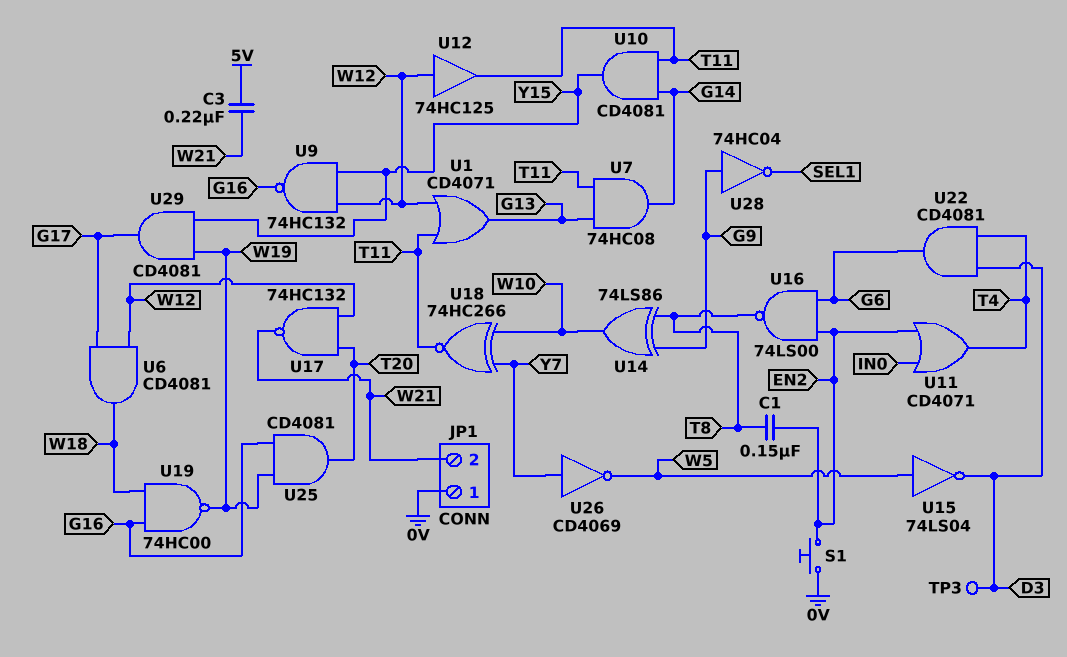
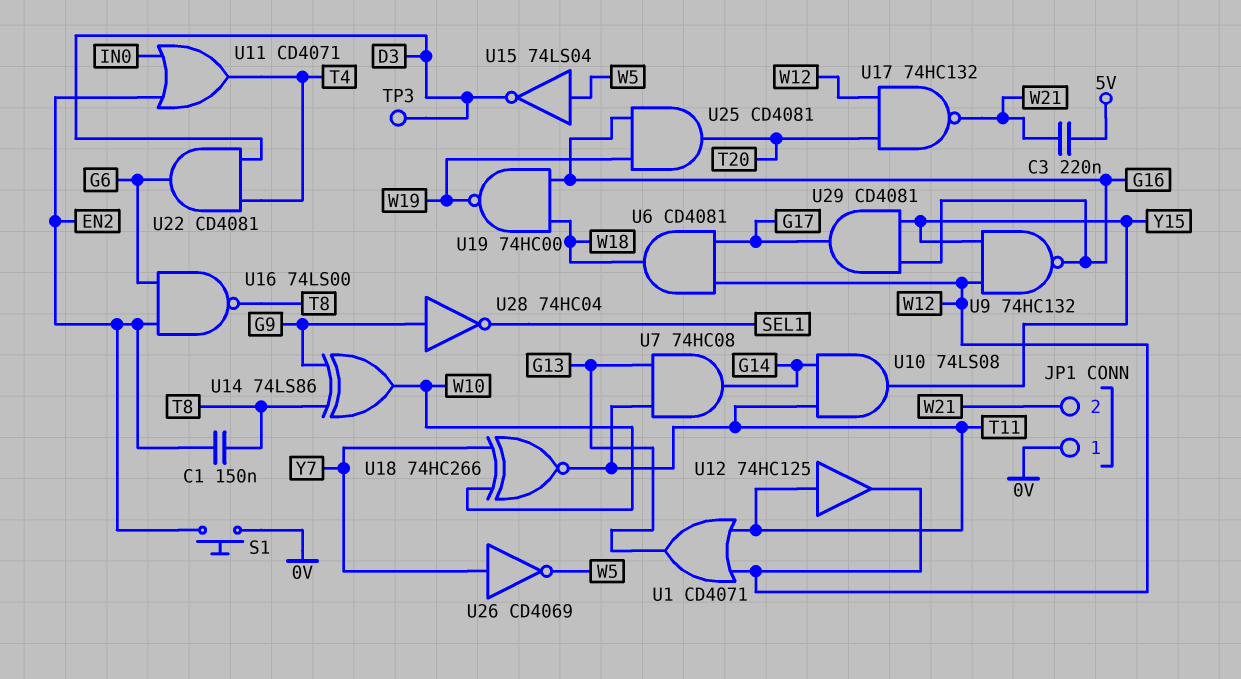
U10: AND CD4081 (in G14, in T11, out Y15) -> AND 74LS08 (in G14, in T11, out Y15)
U12: buffer 74HC125 (in W12, out T11) -> buffer 74HC125 (in T11, out W12)
U29: AND CD4081 (in W19, in Y15, out G17) -> AND CD4081 (in G16, in Y15, out G17)

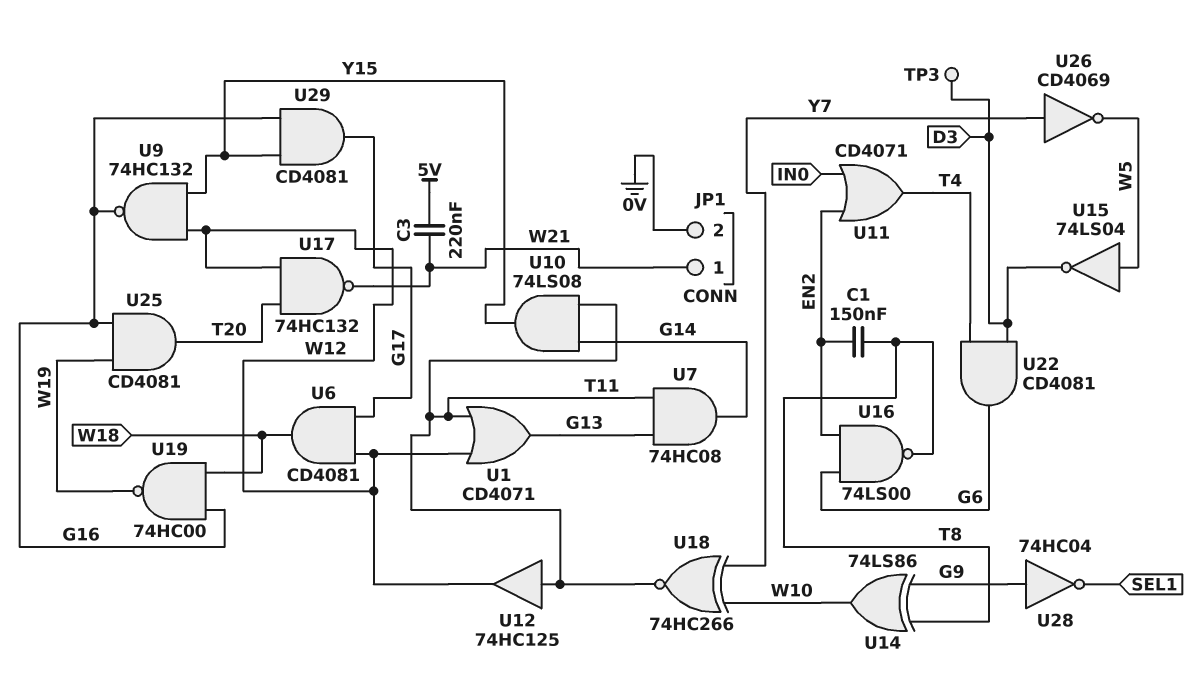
JP1 pin 1: 0V -> W21
JP1 pin 2: W21 -> 0V
S1: button (0V, EN2) -> none

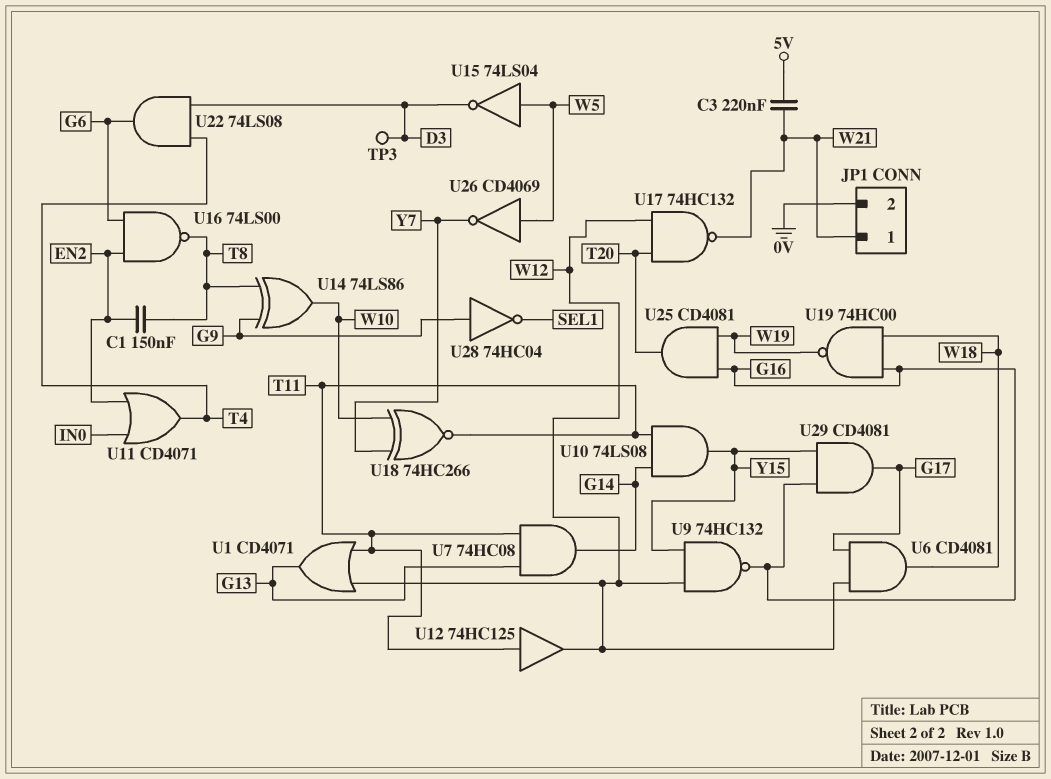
U22: AND CD4081 (in D3, in T4, out G6) -> AND 74LS08 (in D3, in T4, out G6)
U26: NOT CD4069 (in Y7, out W5) -> NOT CD4069 (in W5, out Y7)

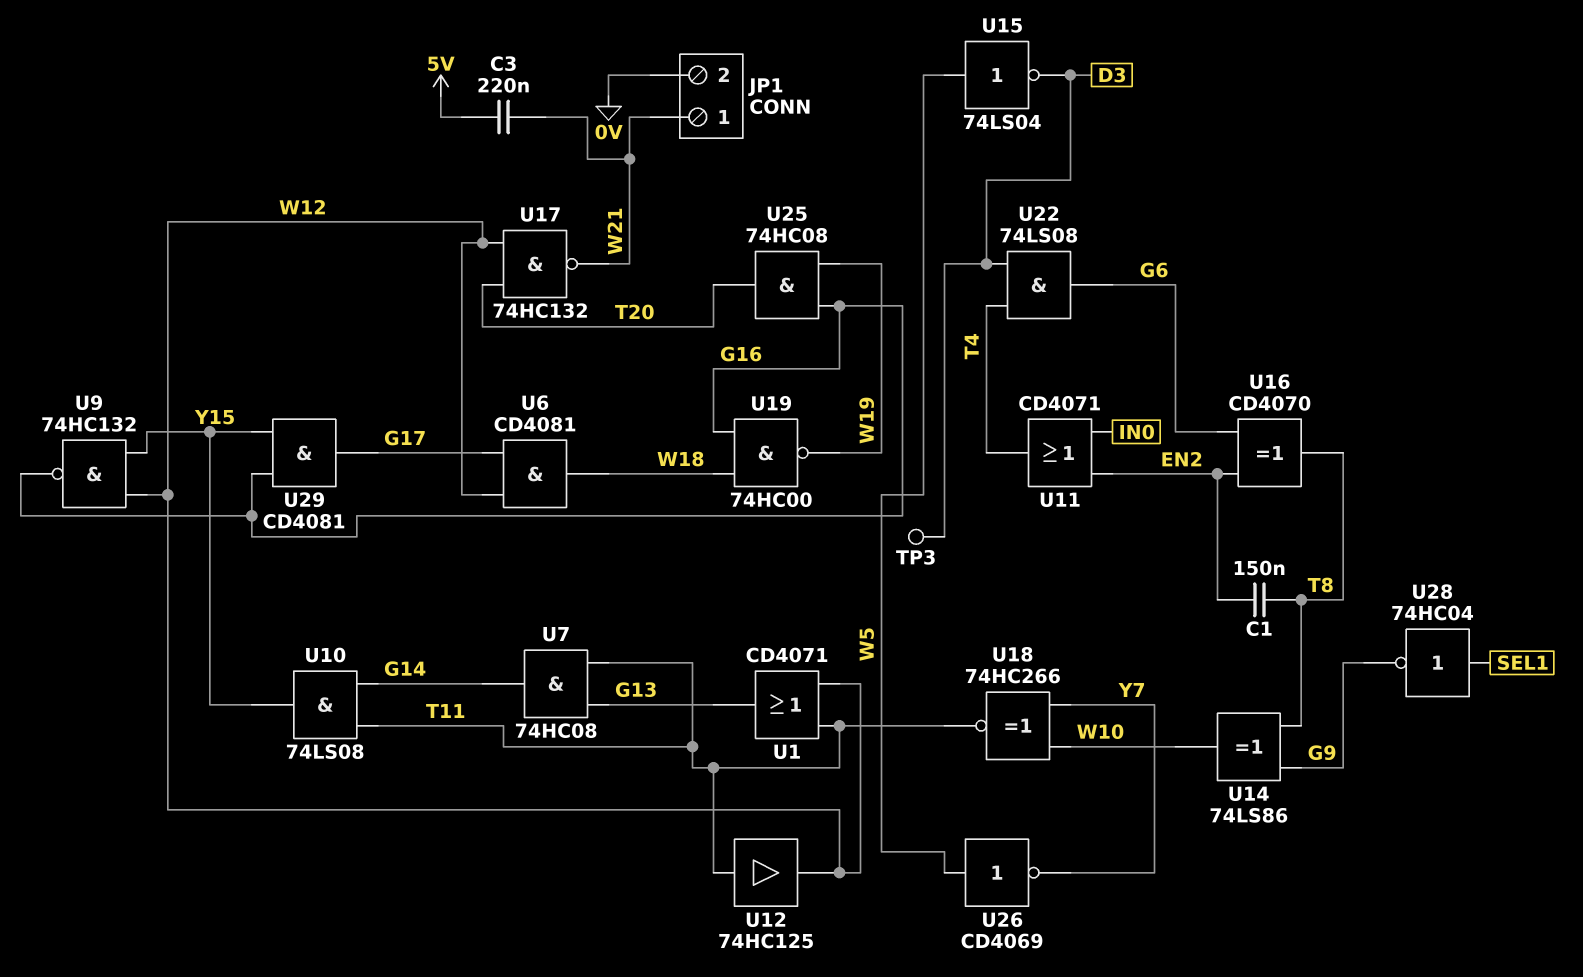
U16: NAND 74LS00 (in EN2, in G6, out T8) -> XOR CD4070 (in EN2, in G6, out T8)
U25: AND CD4081 (in G16, in W19, out T20) -> AND 74HC08 (in G16, in W19, out T20)
U28: NOT 74HC04 (in G9, out SEL1) -> NOT 74HC04 (in SEL1, out G9)

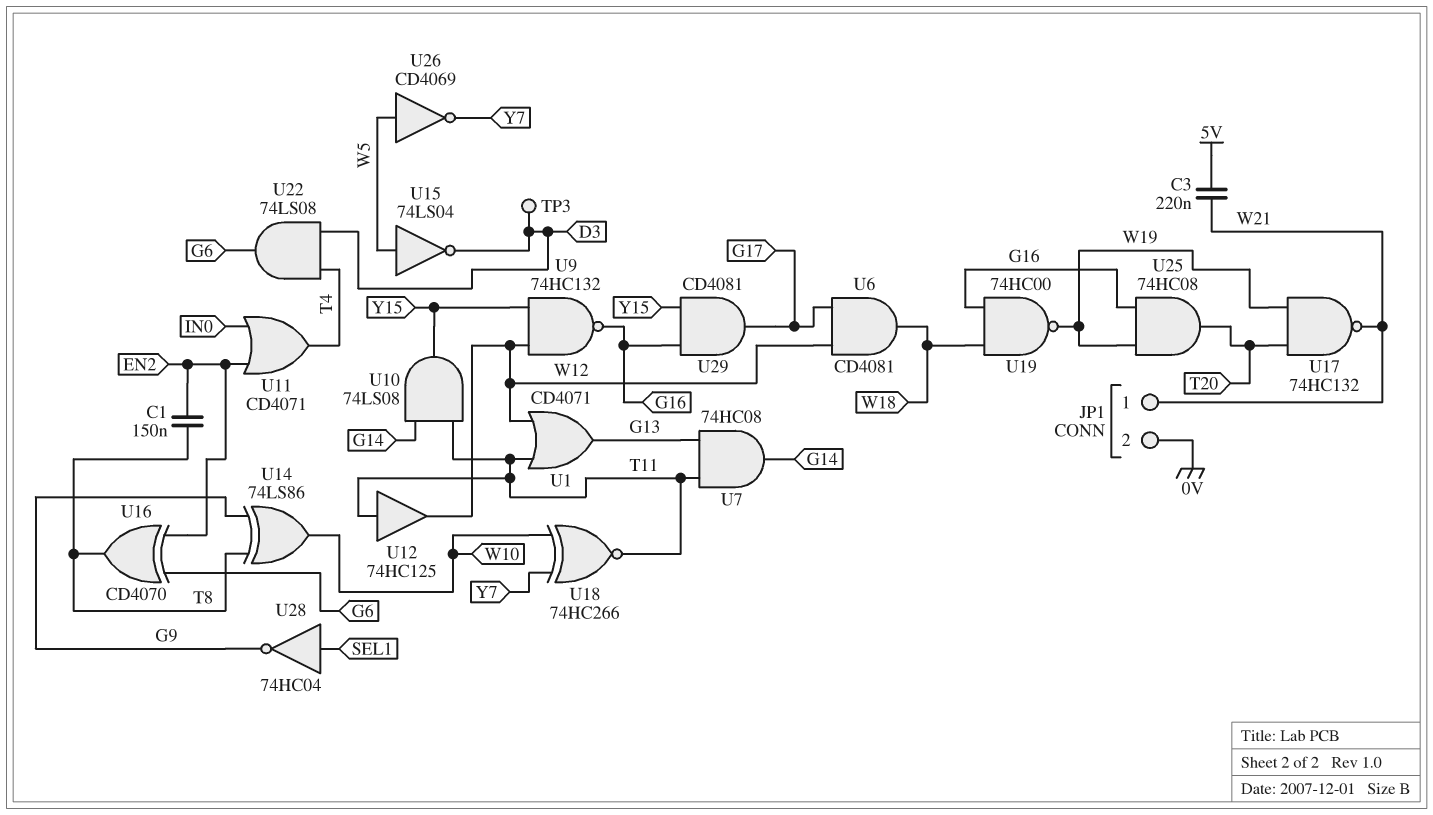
U17: NAND 74HC132 (in T20, in W12, out W21) -> NAND 74HC132 (in T20, in W19, out W21)

